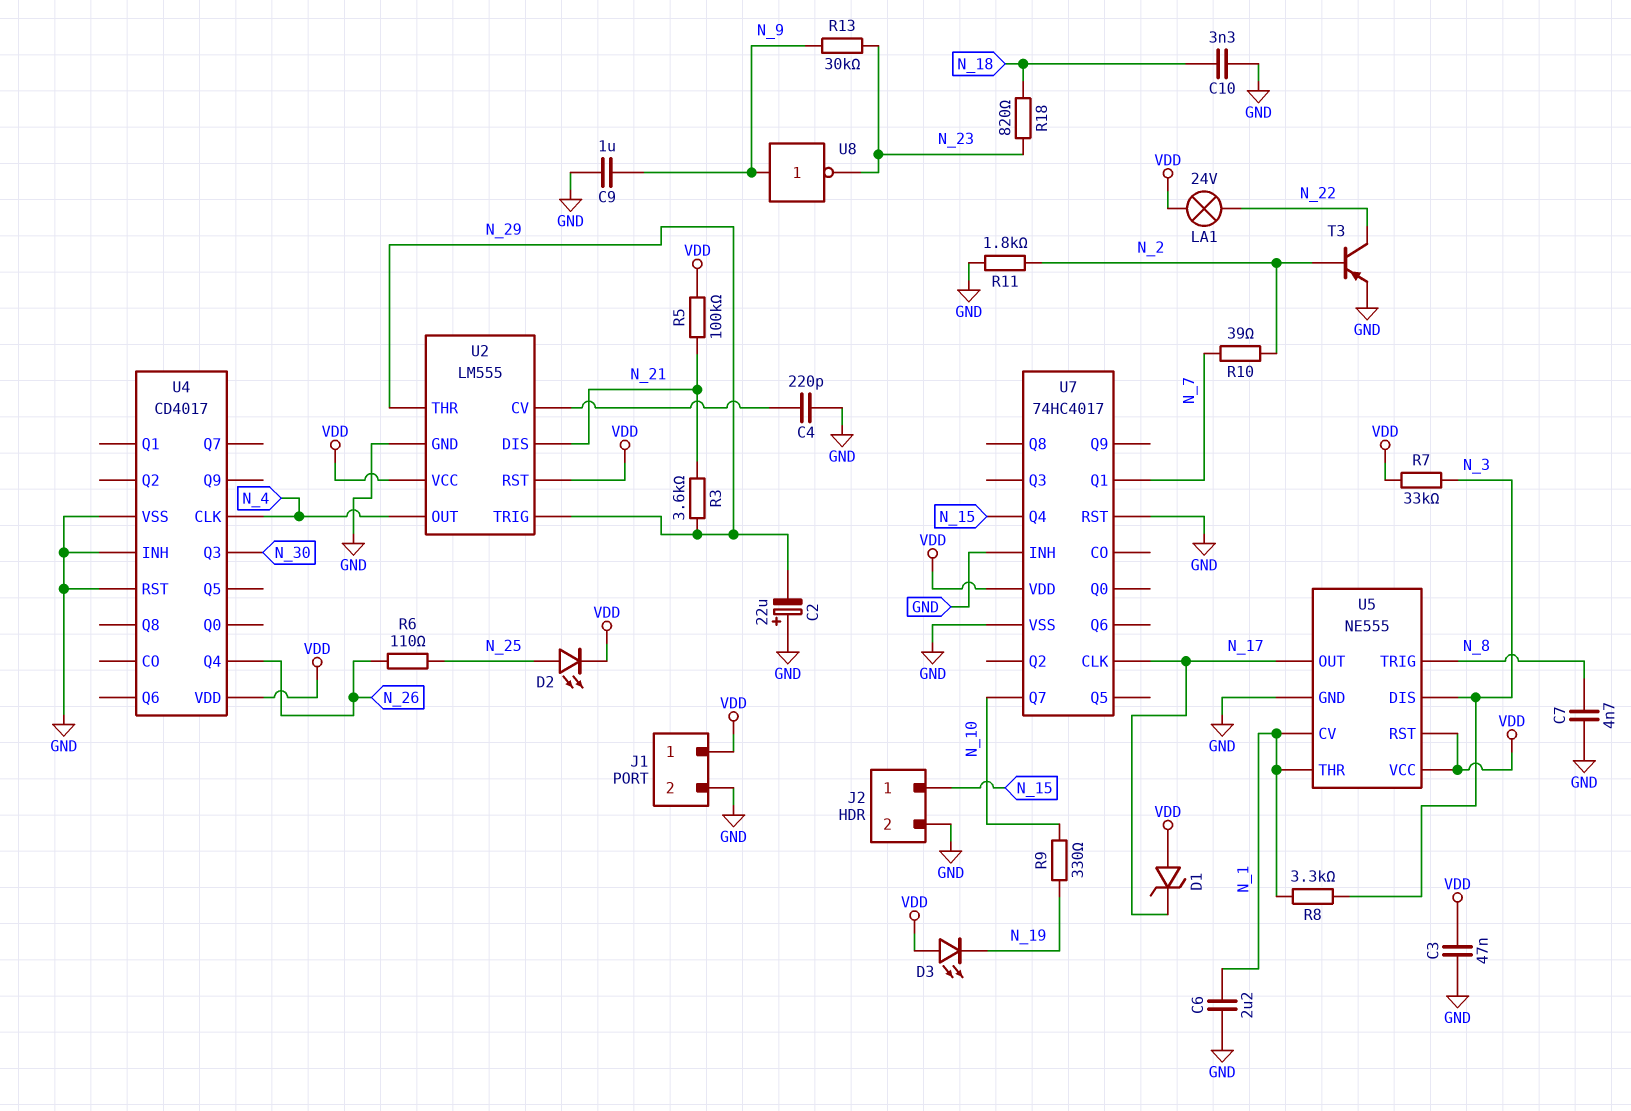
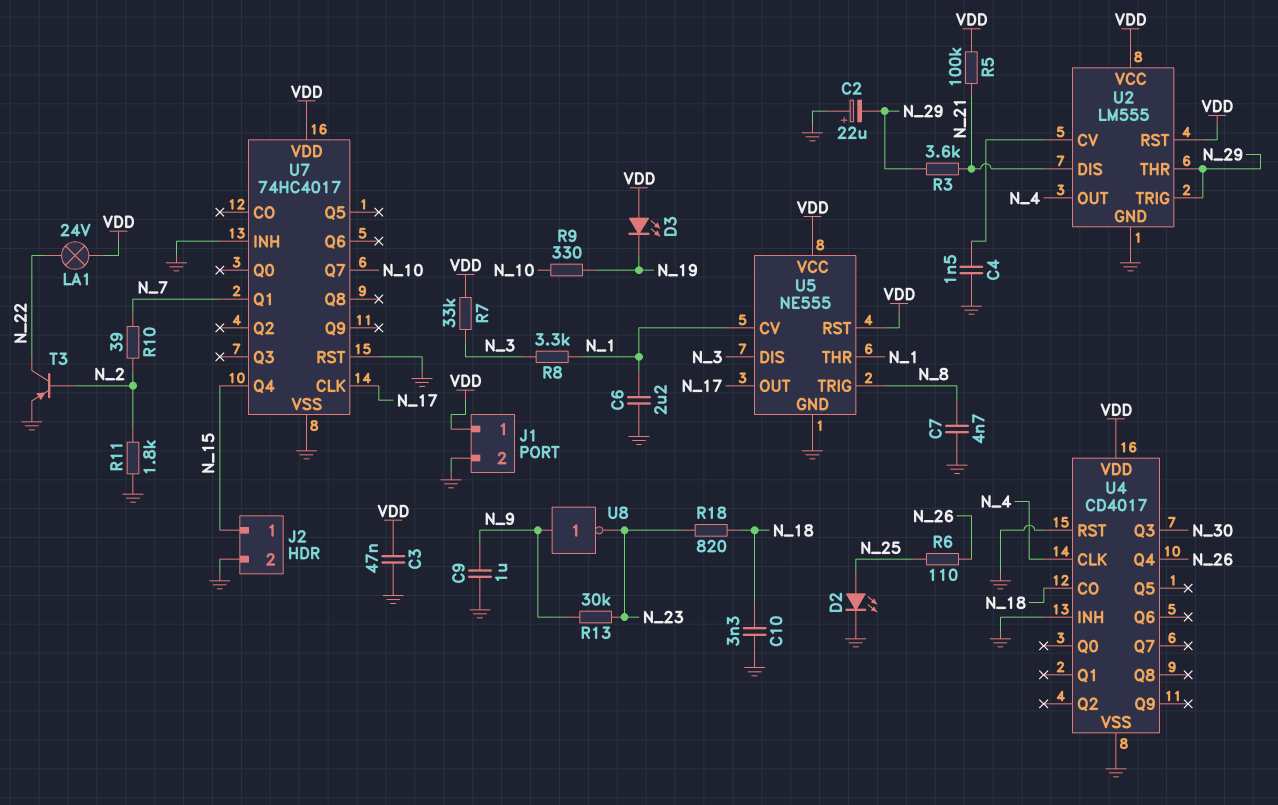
C4: 220pF (GND, U2/CV) -> 1.5nF (GND, U2/CV)
D1: zener (A VDD, K N_17) -> none
D2: LED (A N_25, K VDD) -> LED (A N_25, K GND)
U4 pin CO: none -> N_18

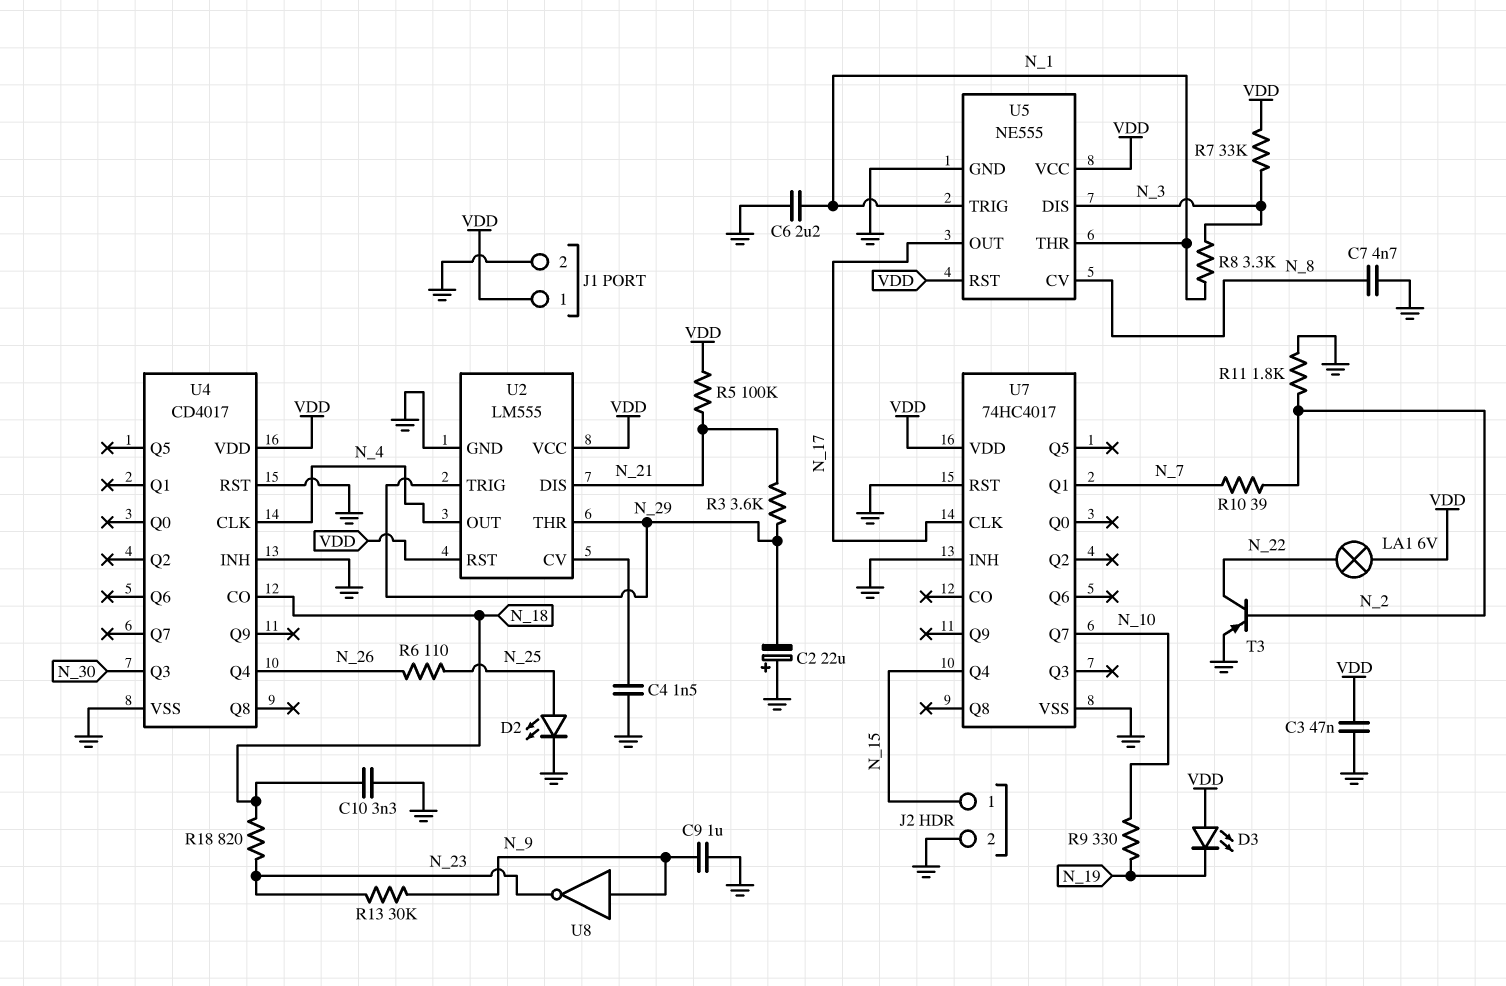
LA1: lamp 24V (N_22, VDD) -> lamp 6V (N_22, VDD)
U5 pin CV: N_1 -> N_8
U5 pin TRIG: N_8 -> N_1

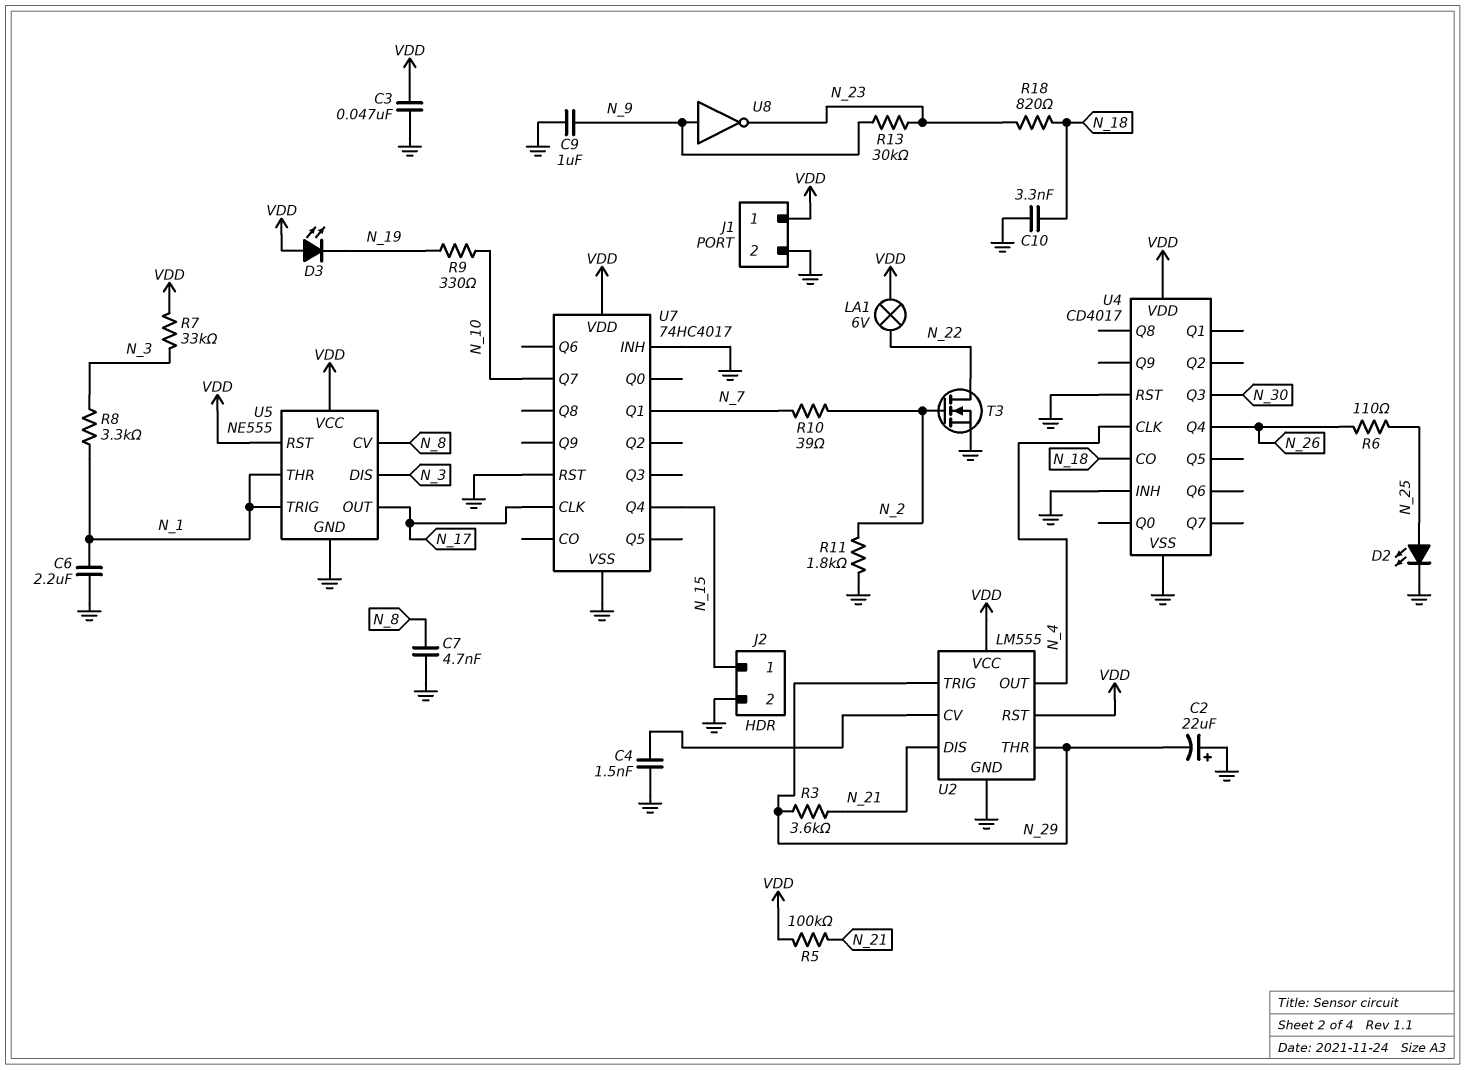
T3: PNP (B N_2, C N_22, E GND) -> NMOS (G N_2, D N_22, S GND)

